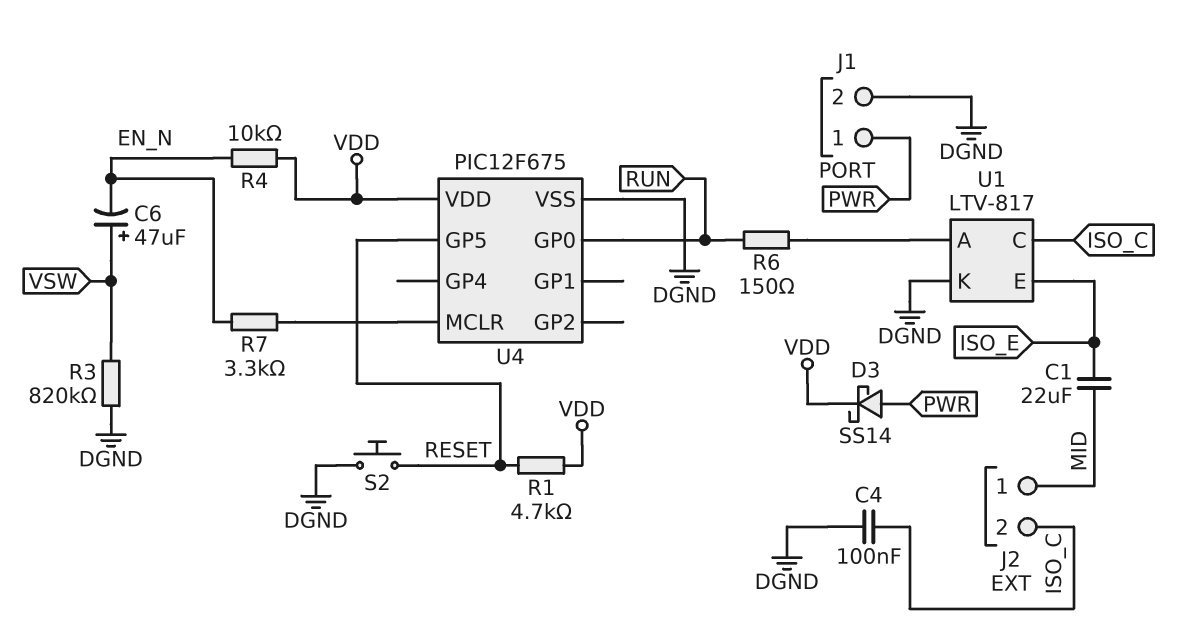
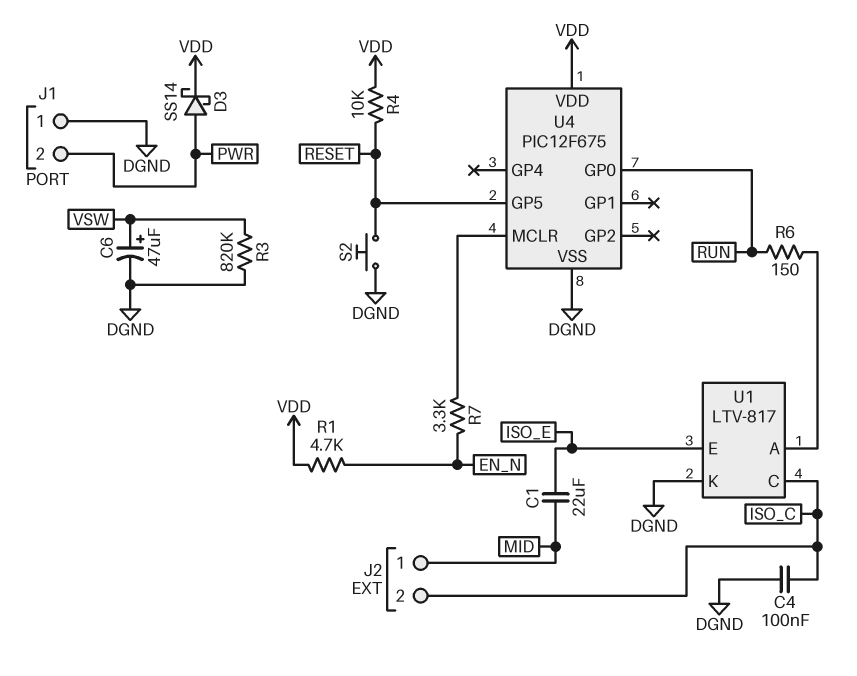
C6: 47uF (plus VSW, minus EN_N) -> 47uF (plus VSW, minus DGND)
J1 pin 1: PWR -> DGND
J1 pin 2: DGND -> PWR
R1: 4.7k (RESET, VDD) -> 4.7k (EN_N, VDD)
R4: 10k (EN_N, VDD) -> 10k (RESET, VDD)

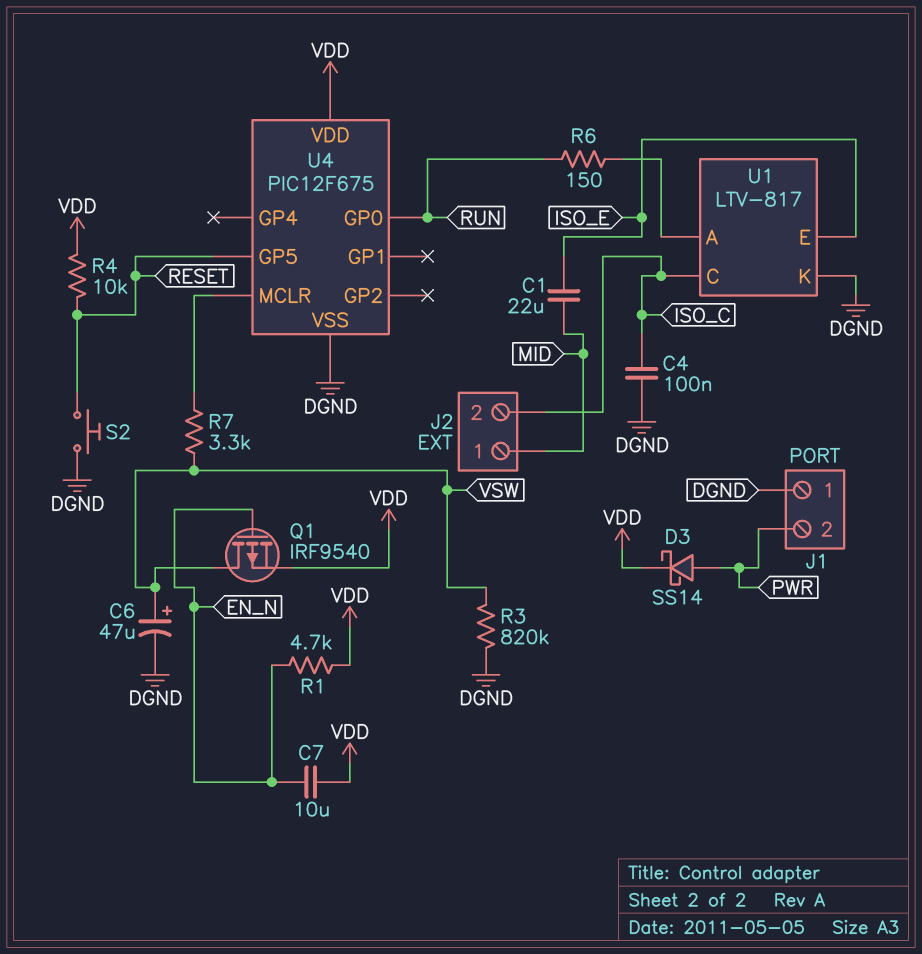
C7: none -> 10uF (EN_N, VDD)
Q1: none -> PMOS IRF9540 (G EN_N, D VSW, S VDD)
R7: 3.3k (EN_N, U4/MCLR) -> 3.3k (U4/MCLR, VSW)

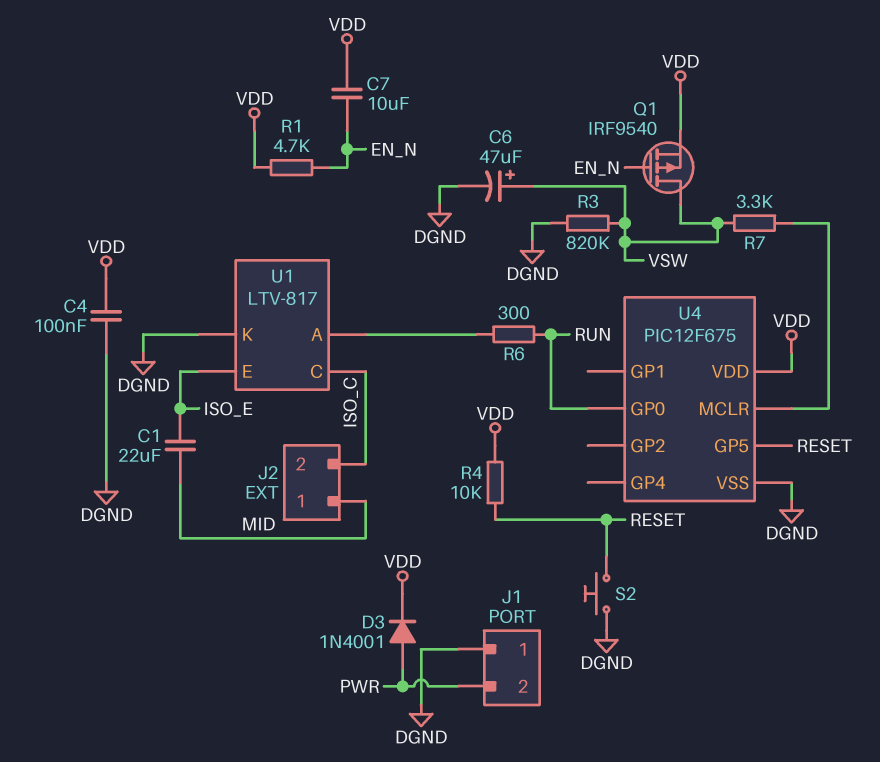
C4: 100nF (DGND, ISO_C) -> 100nF (DGND, VDD)
D3: schottky SS14 (A PWR, K VDD) -> diode 1N4001 (A PWR, K VDD)
R6: 150 (RUN, U1/A) -> 300 (RUN, U1/A)

